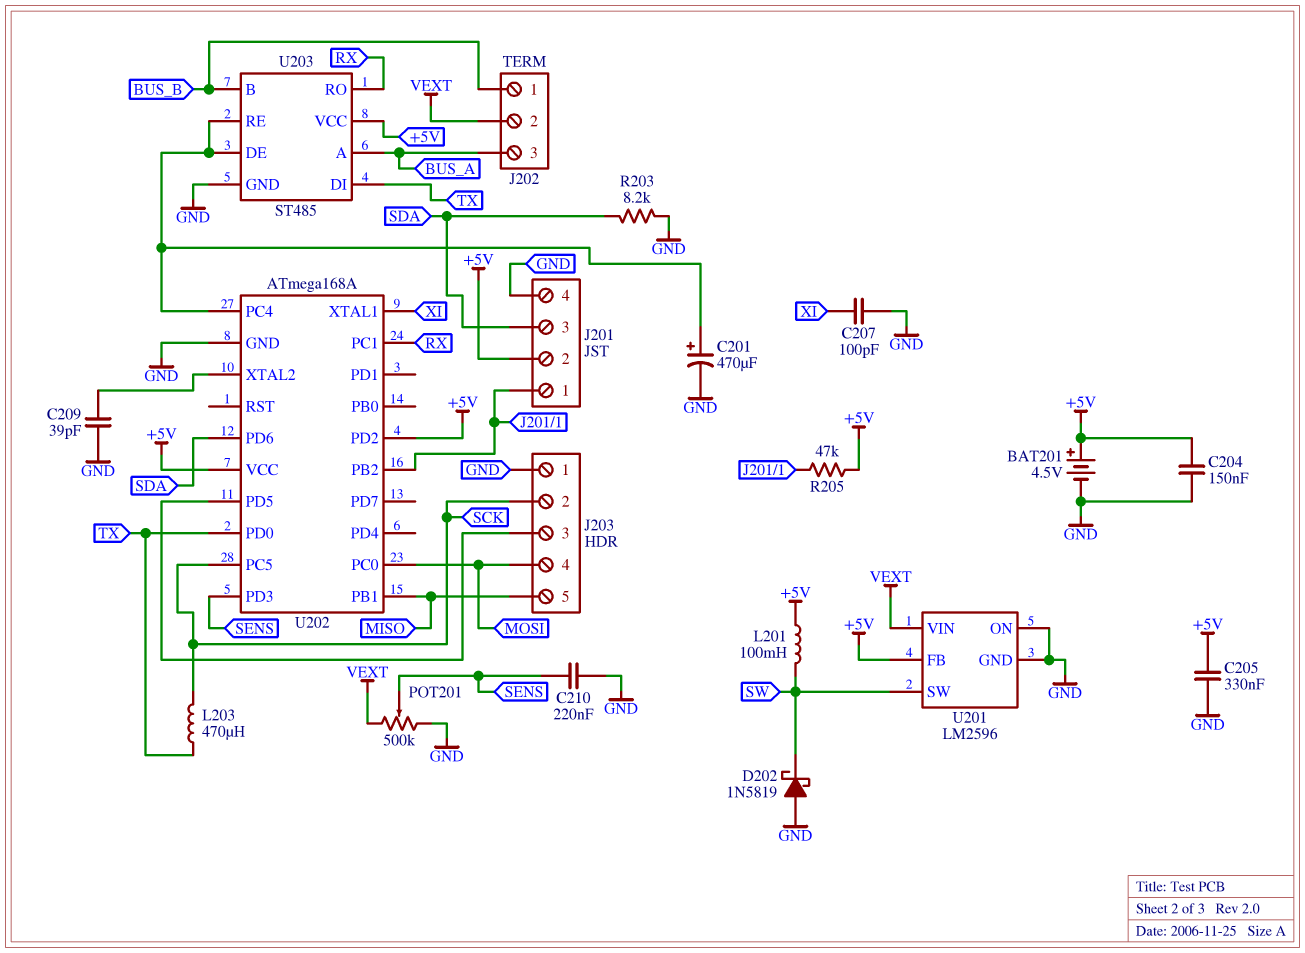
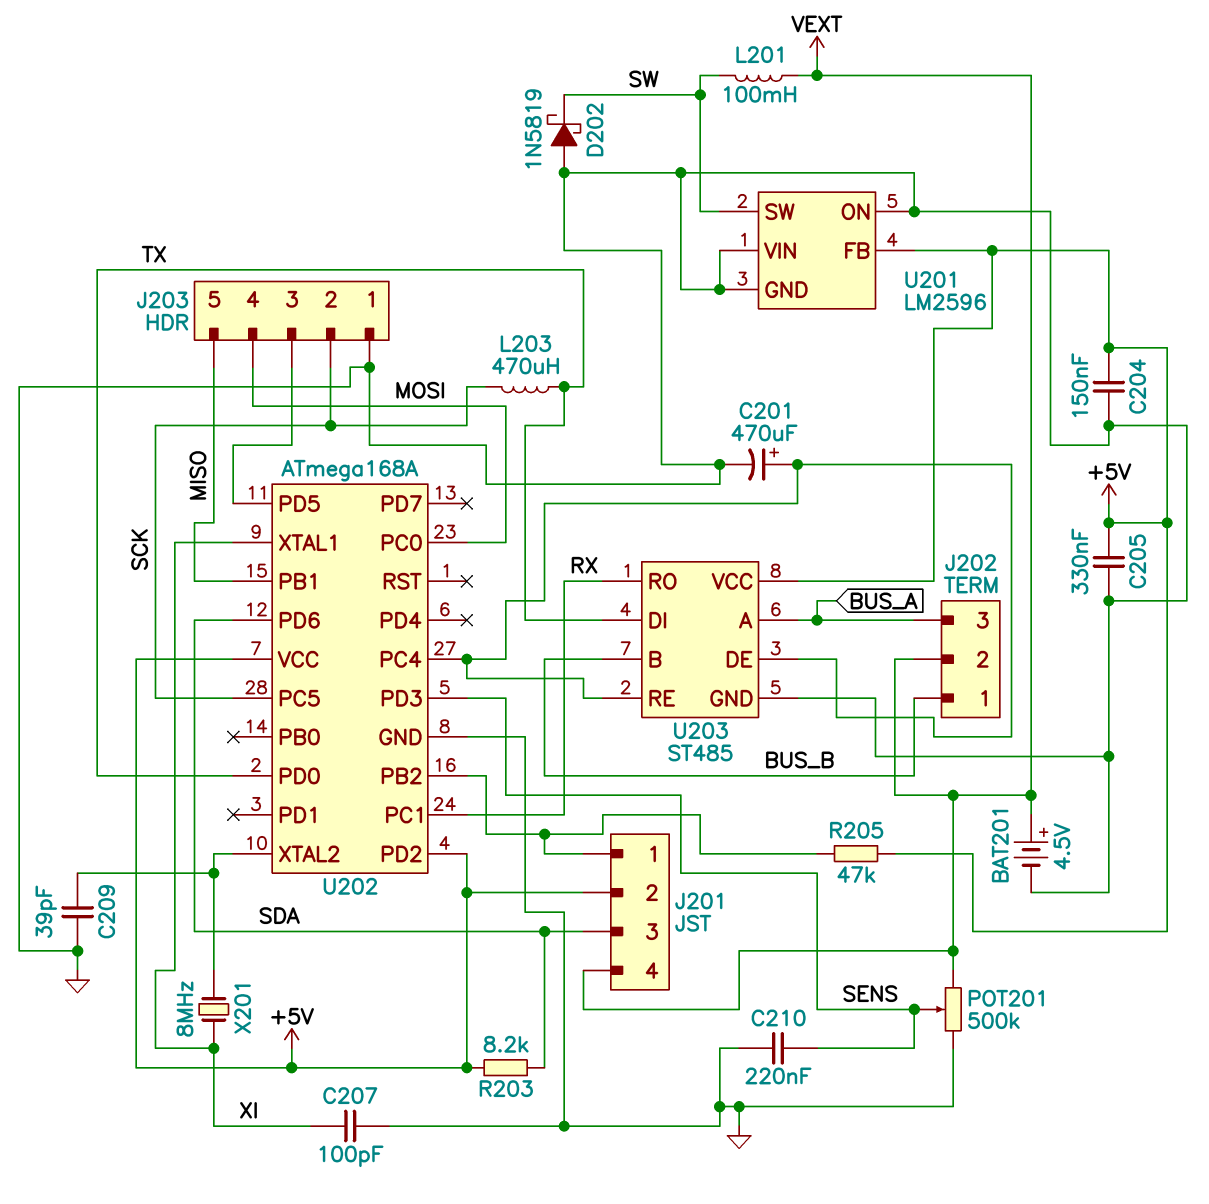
BAT201: 4.5V (plus +5V, minus GND) -> 4.5V (plus VEXT, minus GND)
J201 pin 4: GND -> VEXT
L201: 100mH (+5V, SW) -> 100mH (SW, VEXT)
R203: 8.2k (GND, SDA) -> 8.2k (+5V, SDA)
U201 pin VIN: VEXT -> GND
X201: none -> 8MHz (U202/XTAL2, XI)

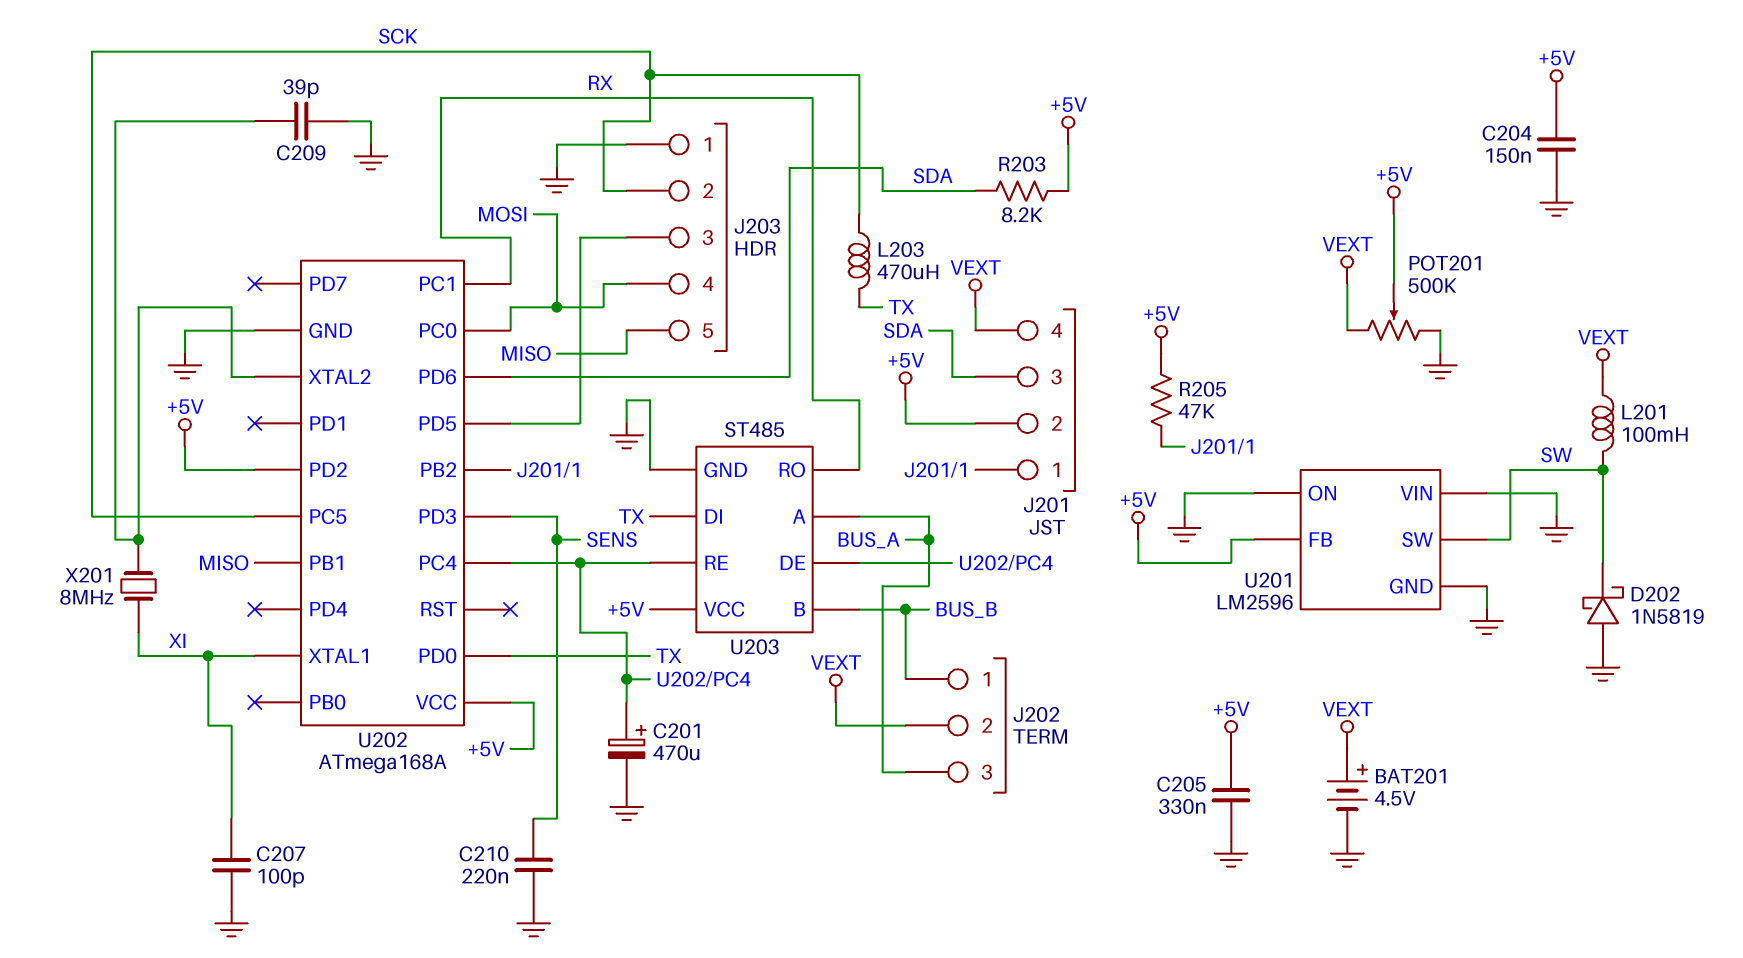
POT201: 500k (GND, VEXT, wiper SENS) -> 500k (GND, VEXT, wiper +5V)

